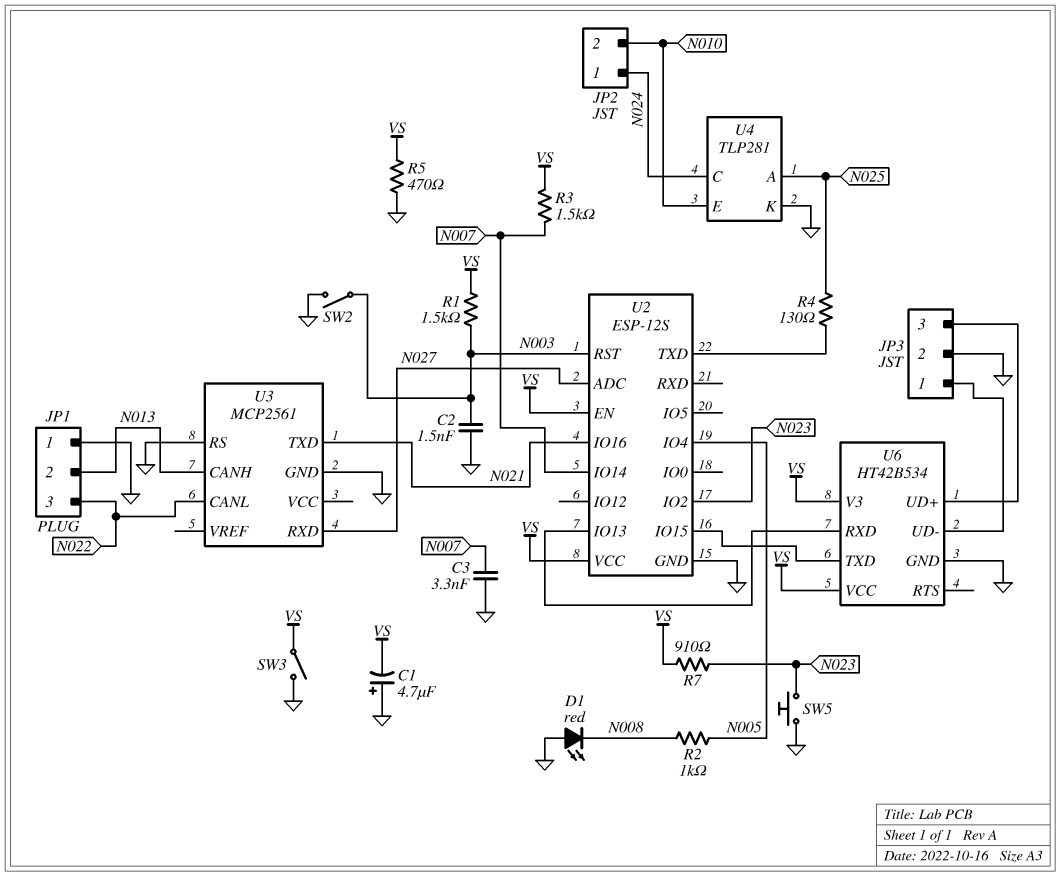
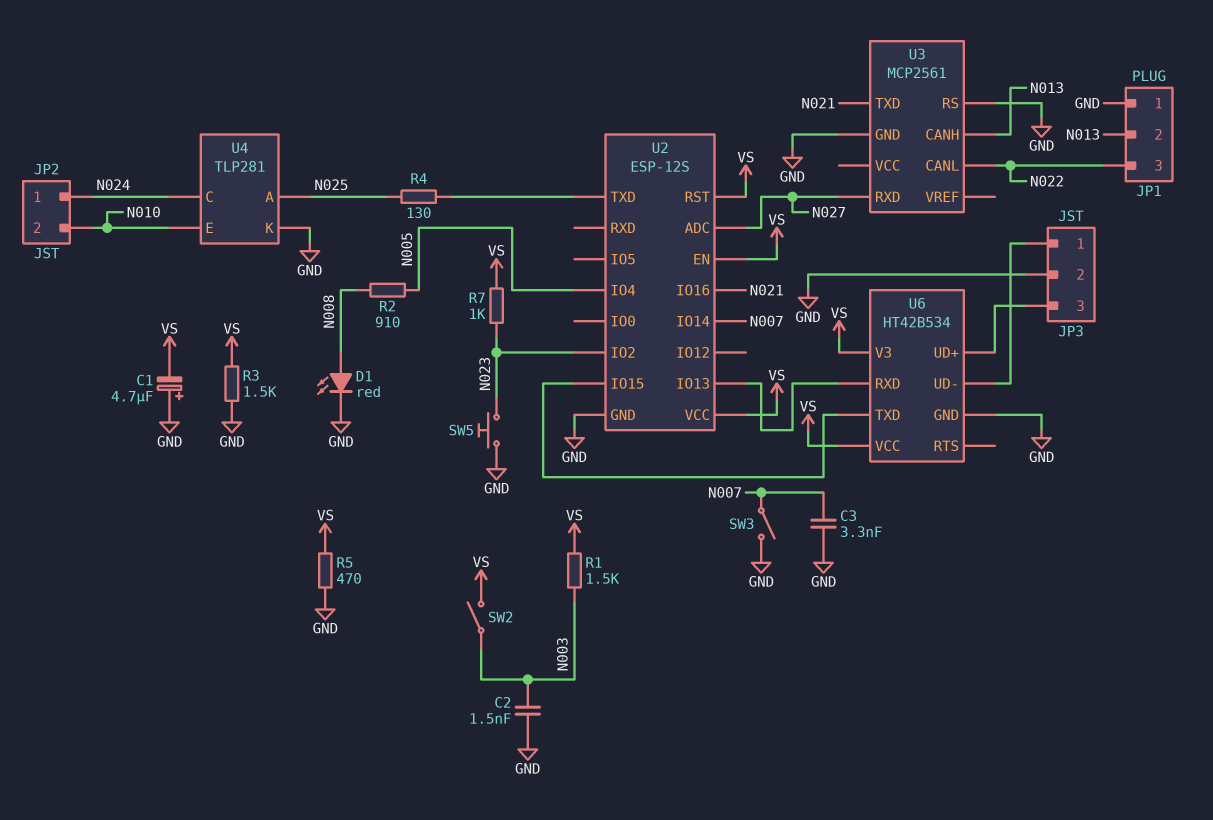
D1: LED red (A GND, K N008) -> LED red (A N008, K GND)
R2: 1k (N005, N008) -> 910 (N005, N008)
R3: 1.5k (N007, VS) -> 1.5k (GND, VS)
R7: 910 (N023, VS) -> 1k (N023, VS)
SW2: switch (GND, N003) -> switch (N003, VS)
SW3: switch (GND, VS) -> switch (GND, N007)
U2 pin RST: N003 -> VS

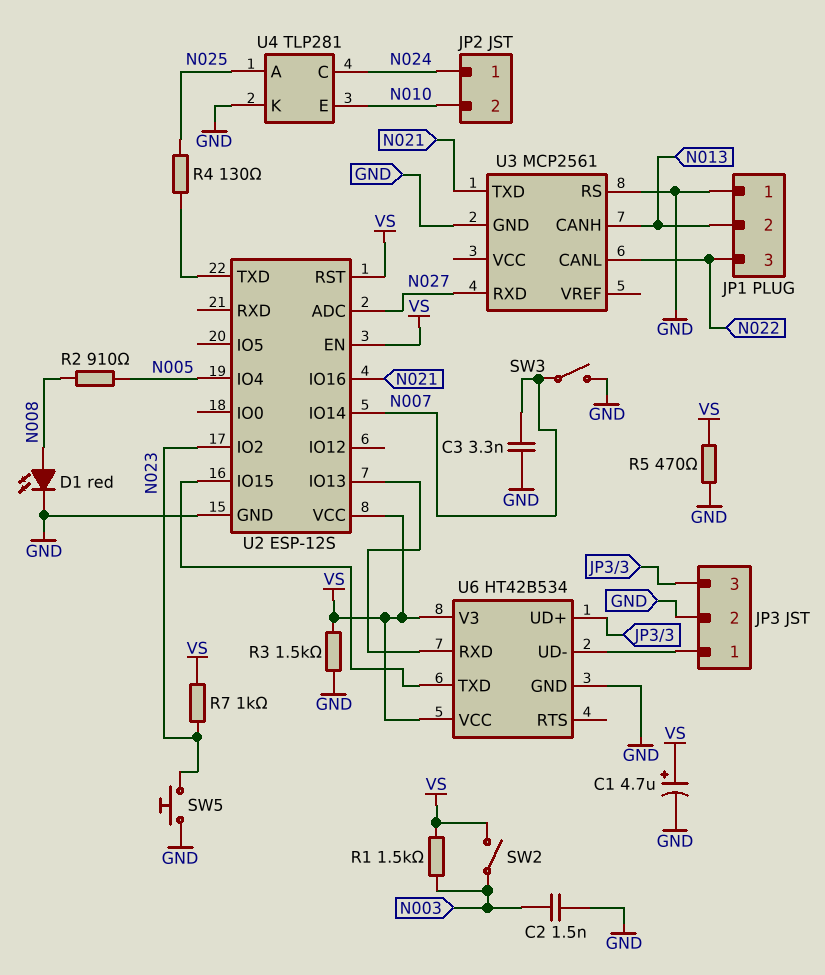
C1: 4.7uF (plus GND, minus VS) -> 4.7uF (plus VS, minus GND)

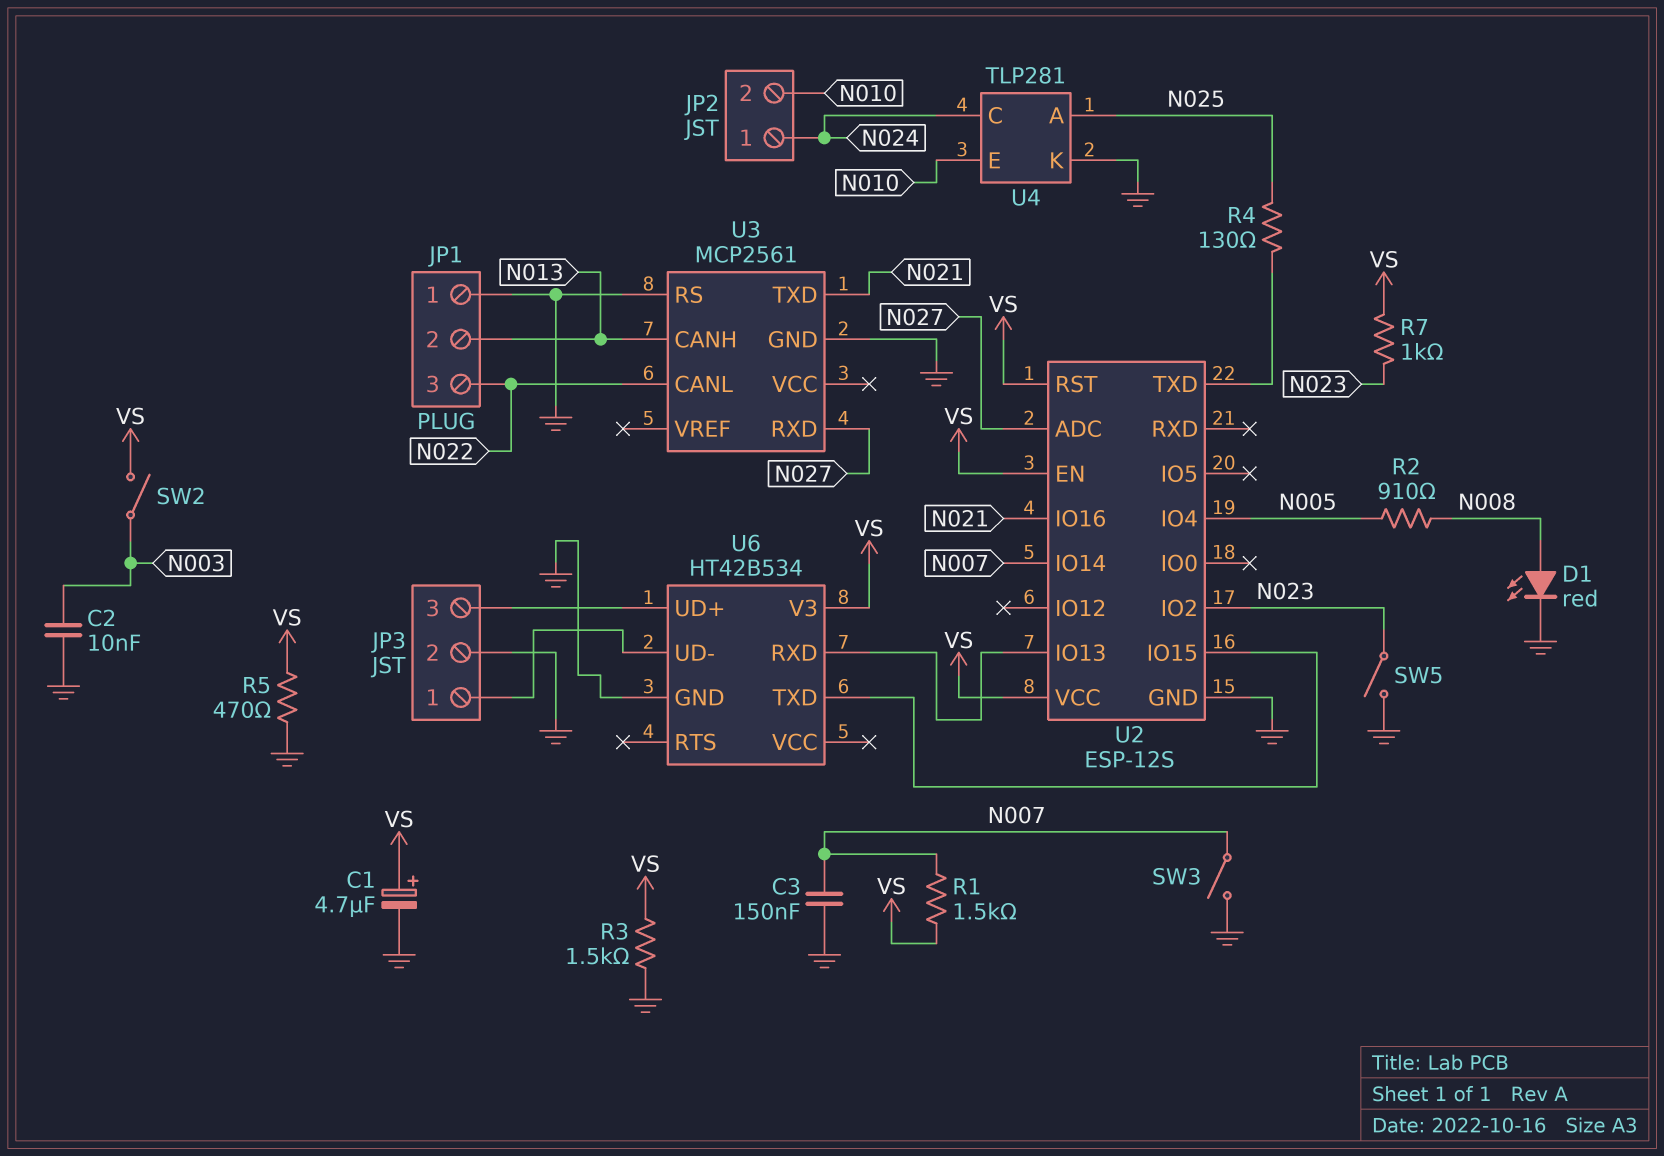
C2: 1.5nF (GND, N003) -> 10nF (GND, N003)
C3: 3.3nF (GND, N007) -> 150nF (GND, N007)
R1: 1.5k (N003, VS) -> 1.5k (N007, VS)
SW5: button (GND, N023) -> switch (GND, N023)
U6 pin VCC: VS -> none

